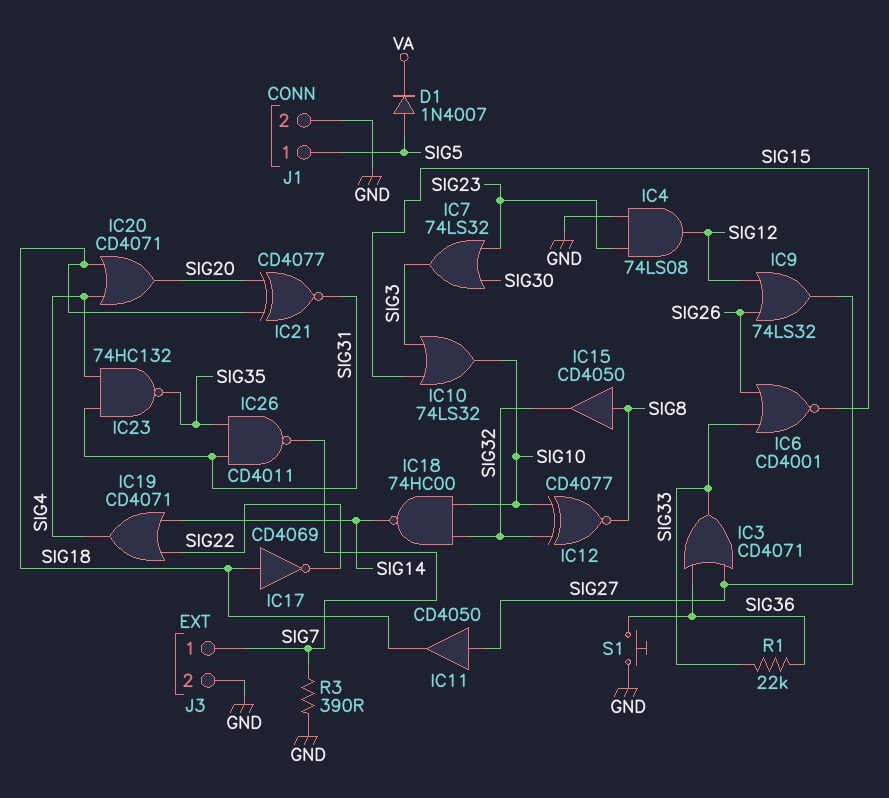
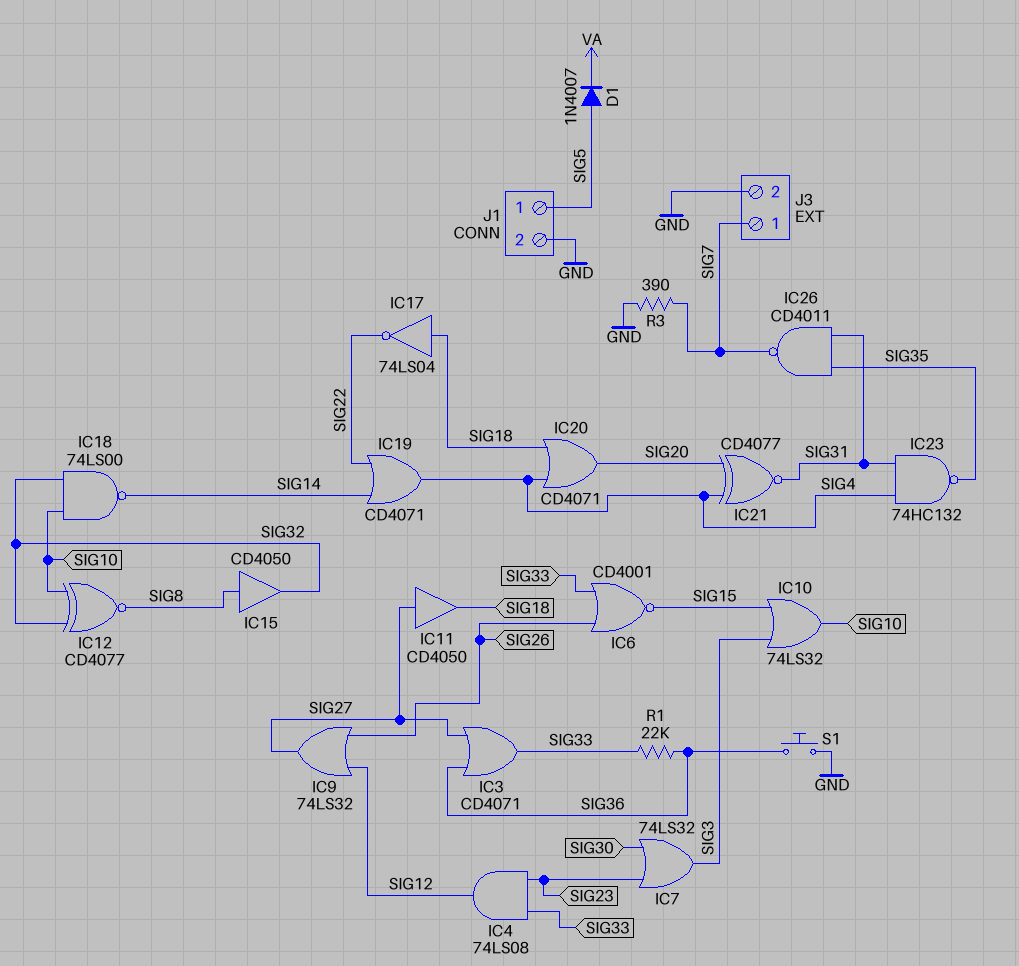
IC4: AND 74LS08 (in GND, in SIG23, out SIG12) -> AND 74LS08 (in SIG23, in SIG33, out SIG12)
IC17: NOT CD4069 (in SIG18, out SIG22) -> NOT 74LS04 (in SIG18, out SIG22)
IC18: NAND 74HC00 (in SIG10, in SIG32, out SIG14) -> NAND 74LS00 (in SIG10, in SIG32, out SIG14)
IC21: XNOR CD4077 (in SIG18, in SIG20, out SIG31) -> XNOR CD4077 (in SIG4, in SIG20, out SIG31)

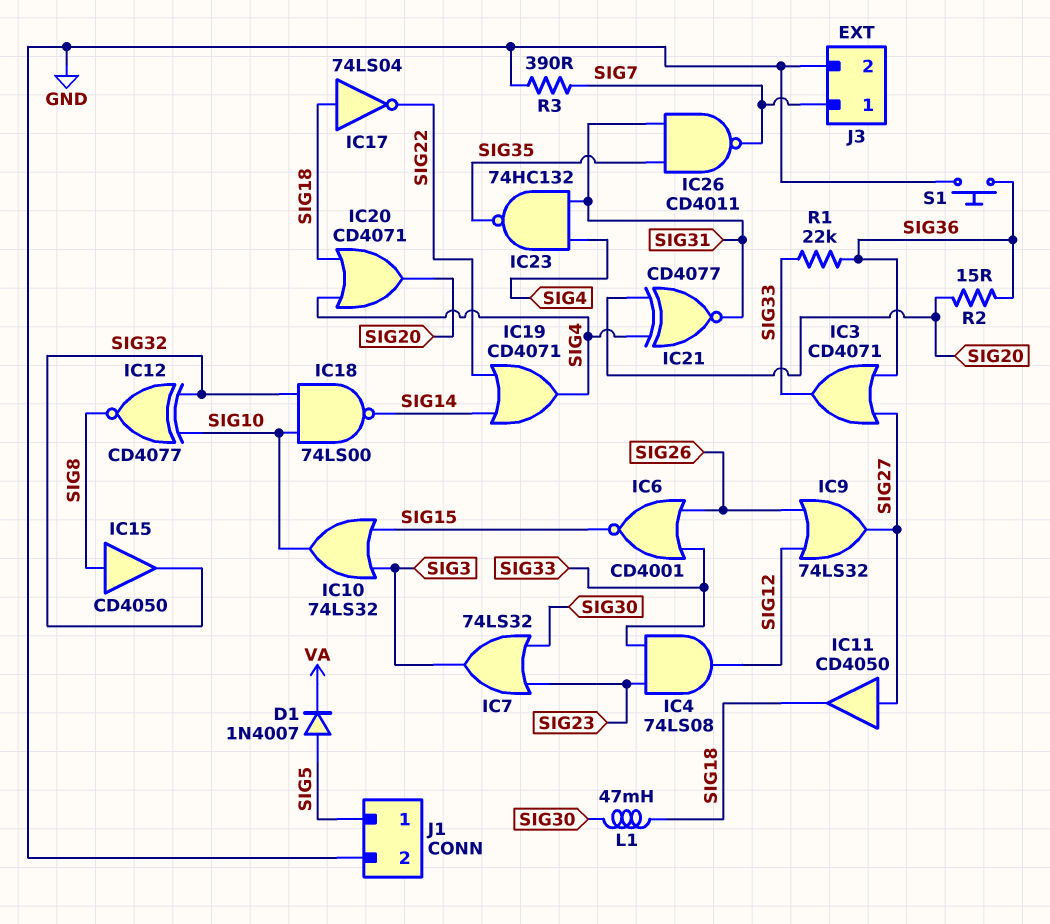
L1: none -> 47mH (SIG18, SIG30)
R2: none -> 15 (SIG20, SIG36)

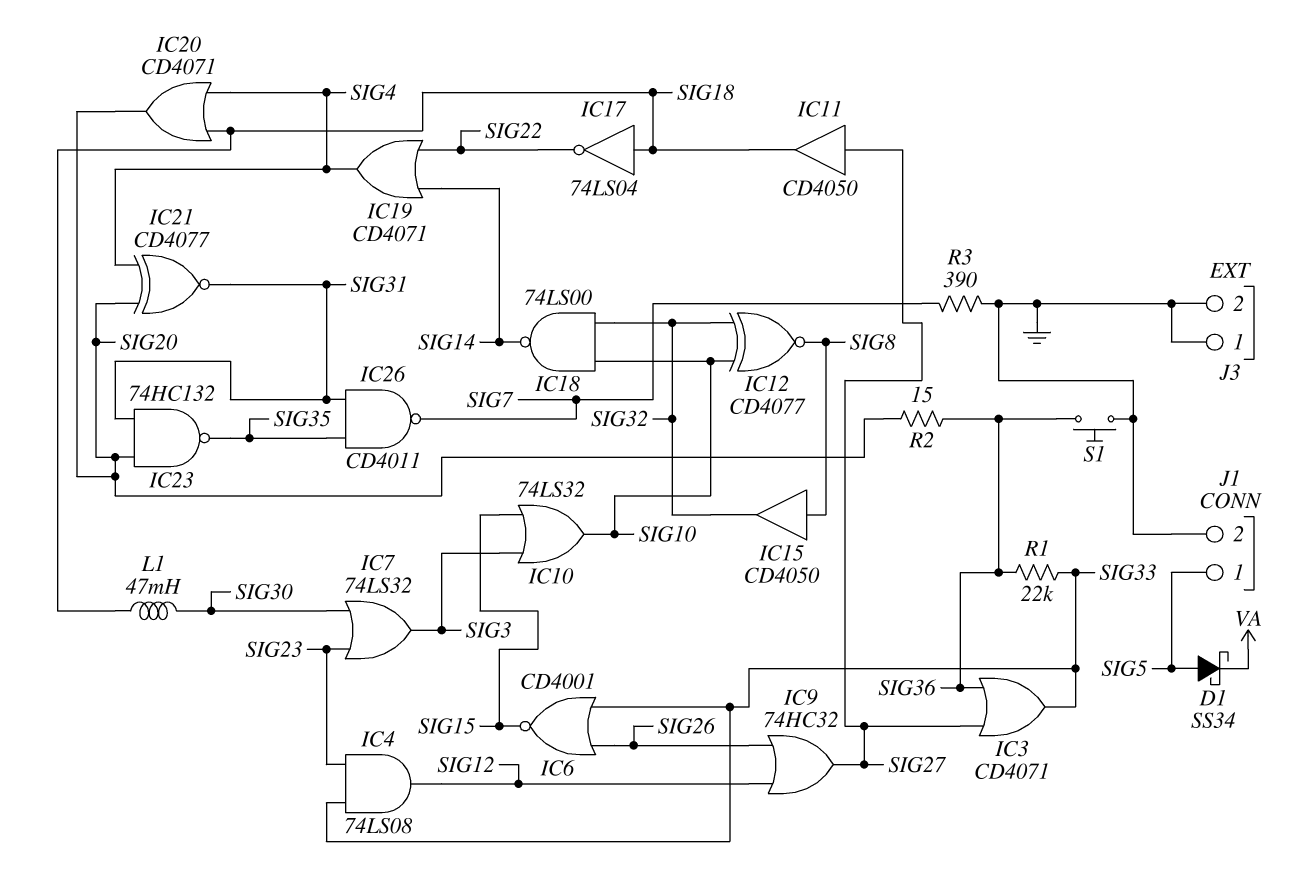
D1: diode 1N4007 (A SIG5, K VA) -> schottky SS34 (A SIG5, K VA)
IC9: OR 74LS32 (in SIG12, in SIG26, out SIG27) -> OR 74HC32 (in SIG12, in SIG26, out SIG27)
IC23: NAND 74HC132 (in SIG4, in SIG31, out SIG35) -> NAND 74HC132 (in SIG20, in SIG31, out SIG35)
J3 pin 1: SIG7 -> GND

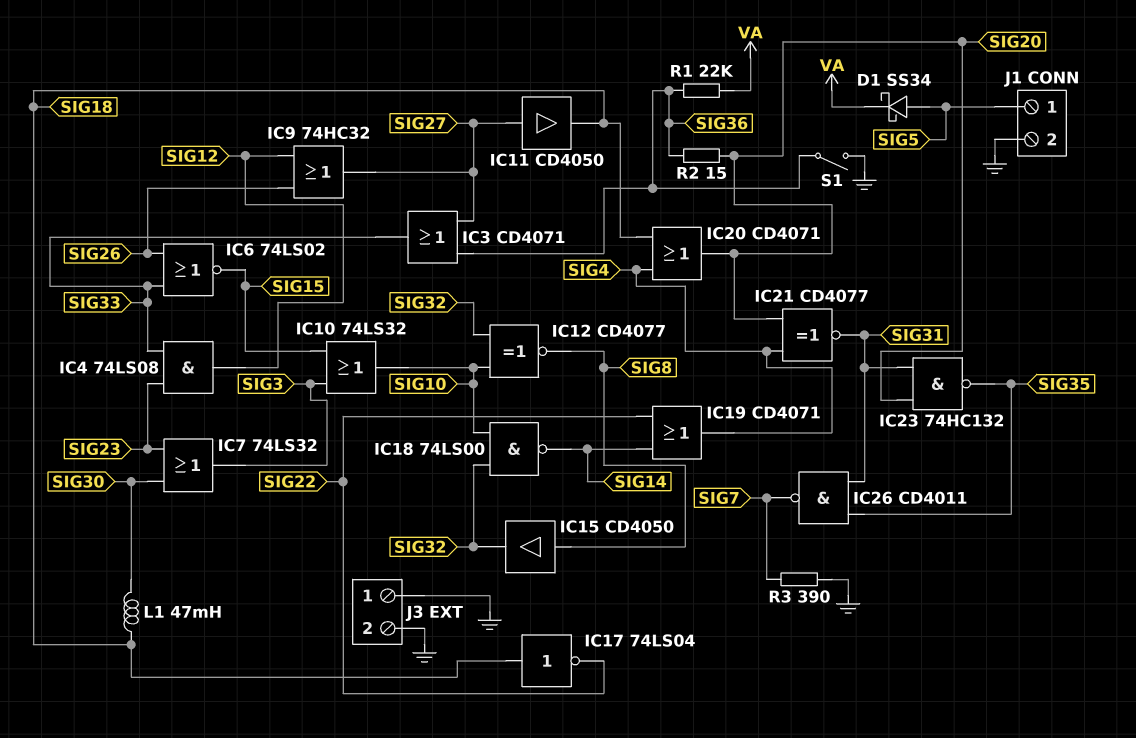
IC6: NOR CD4001 (in SIG26, in SIG33, out SIG15) -> NOR 74LS02 (in SIG26, in SIG33, out SIG15)
R1: 22k (SIG33, SIG36) -> 22k (SIG36, VA)
S1: button (GND, SIG36) -> switch (GND, SIG36)

